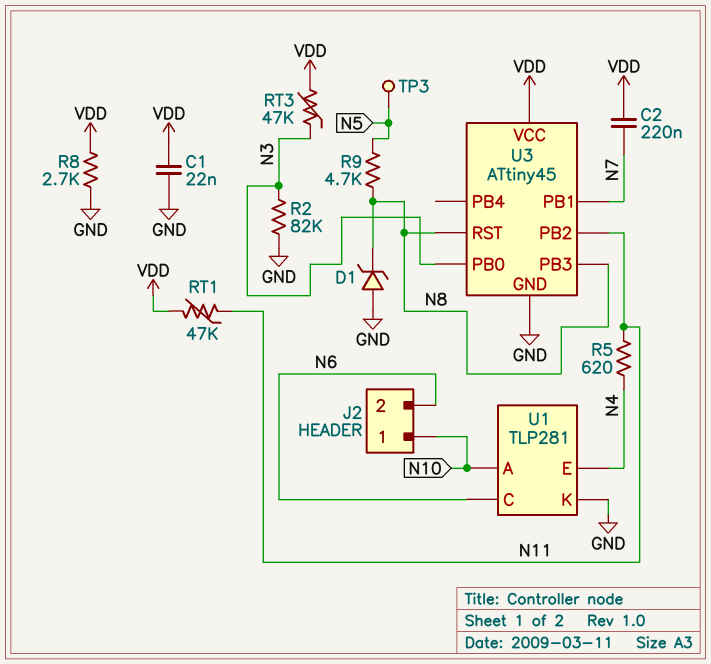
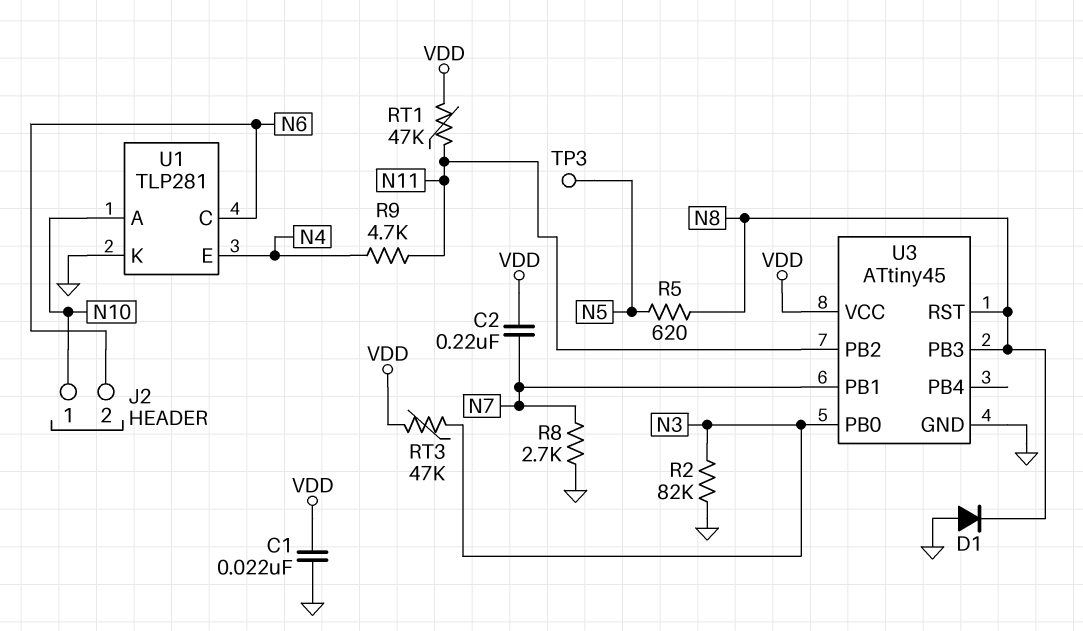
D1: zener (A GND, K N8) -> diode (A GND, K N8)
R5: 620 (N4, N11) -> 620 (N5, N8)
R8: 2.7k (GND, VDD) -> 2.7k (GND, N7)
R9: 4.7k (N5, N8) -> 4.7k (N4, N11)

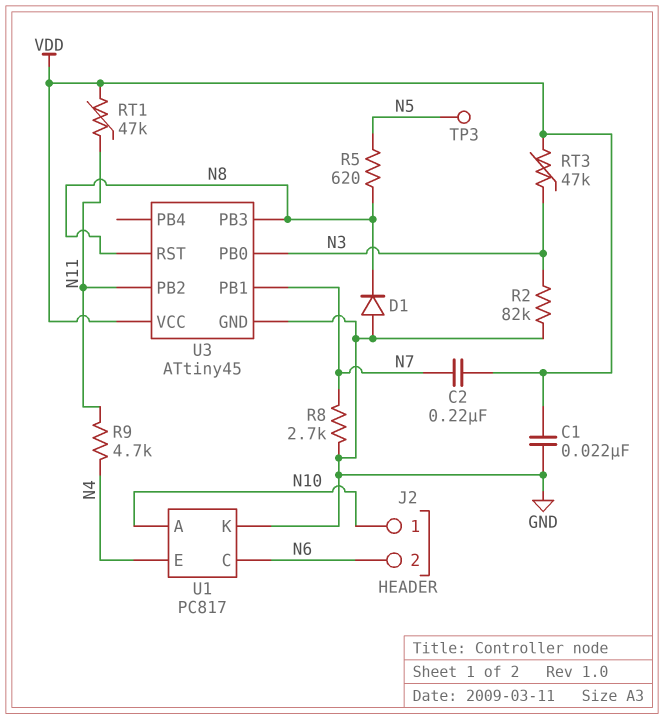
U1: TLP281 -> PC817

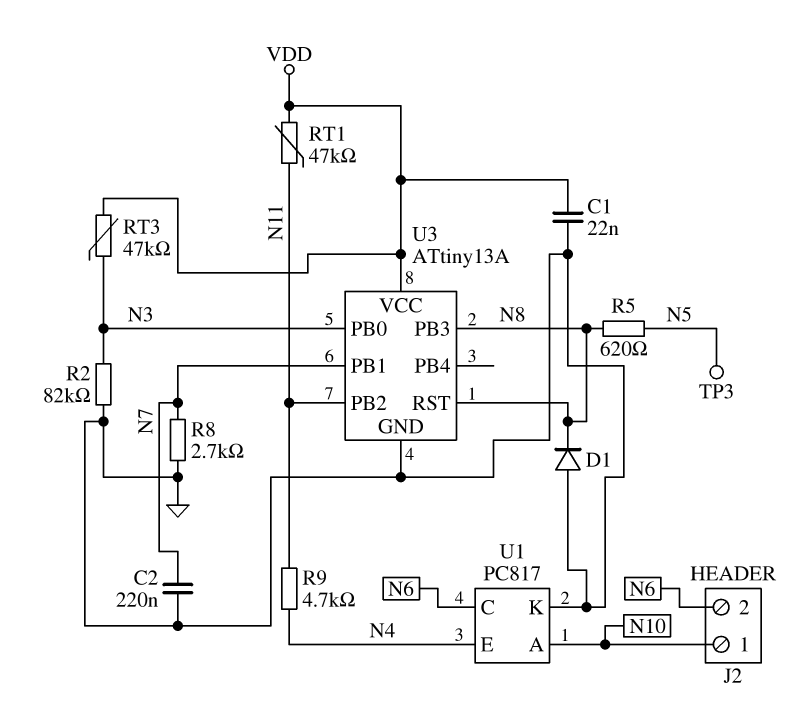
C2: 220nF (N7, VDD) -> 220nF (GND, N7)
U3: ATtiny45 -> ATtiny13A

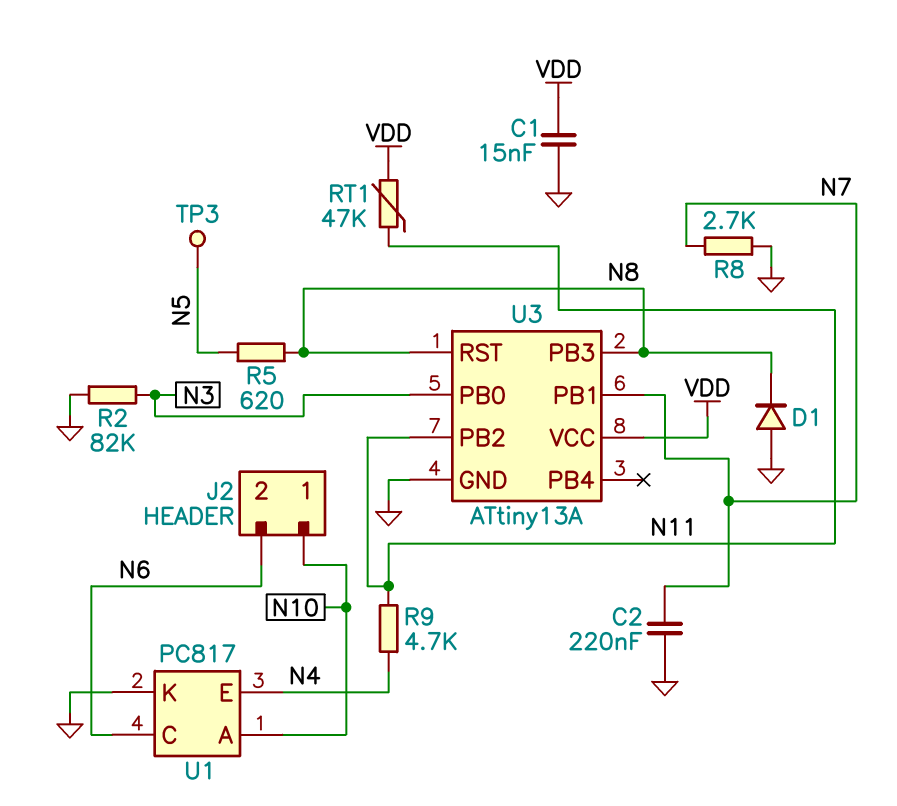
C1: 22nF (GND, VDD) -> 15nF (GND, VDD)
RT3: 47k (N3, VDD) -> none

